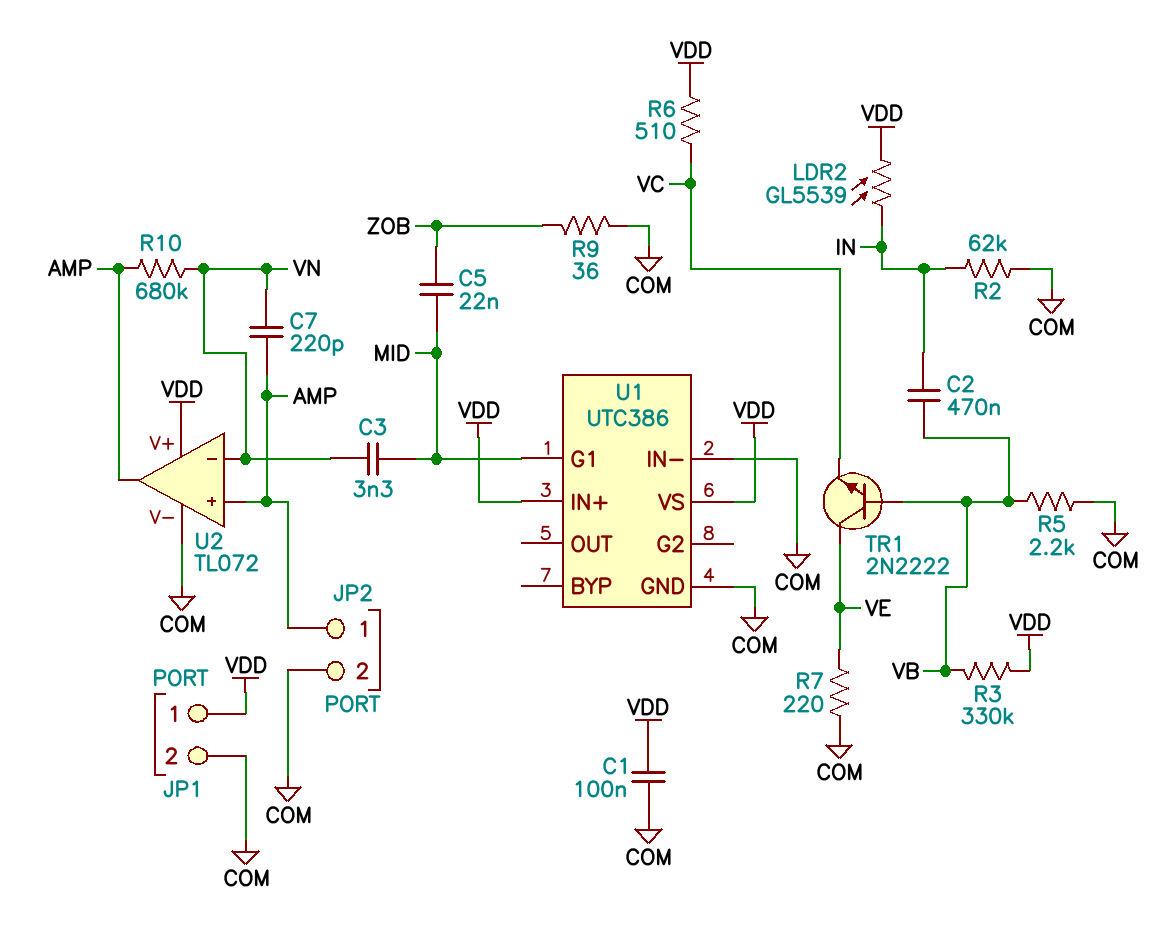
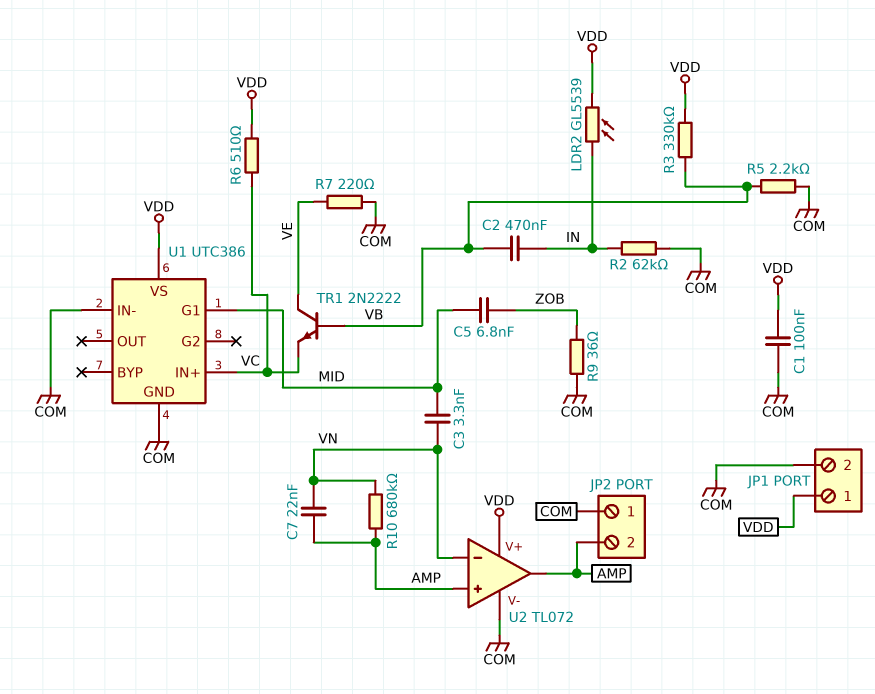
C5: 22nF (MID, ZOB) -> 6.8nF (MID, ZOB)
C7: 220pF (AMP, VN) -> 22nF (AMP, VN)
JP2 pin 1: AMP -> COM
JP2 pin 2: COM -> AMP
U1 pin IN+: VDD -> VC

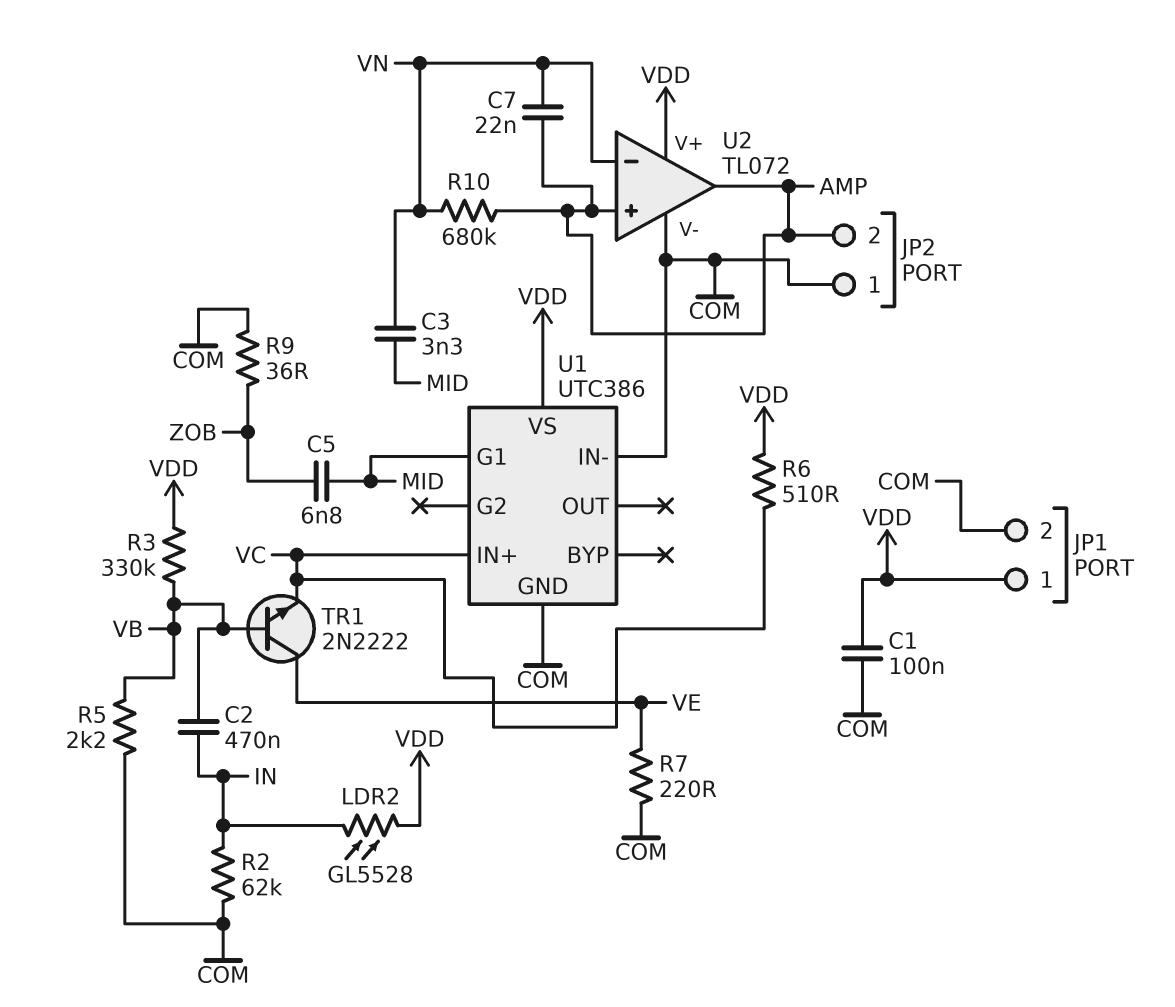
LDR2: GL5539 (IN, VDD) -> GL5528 (IN, VDD)

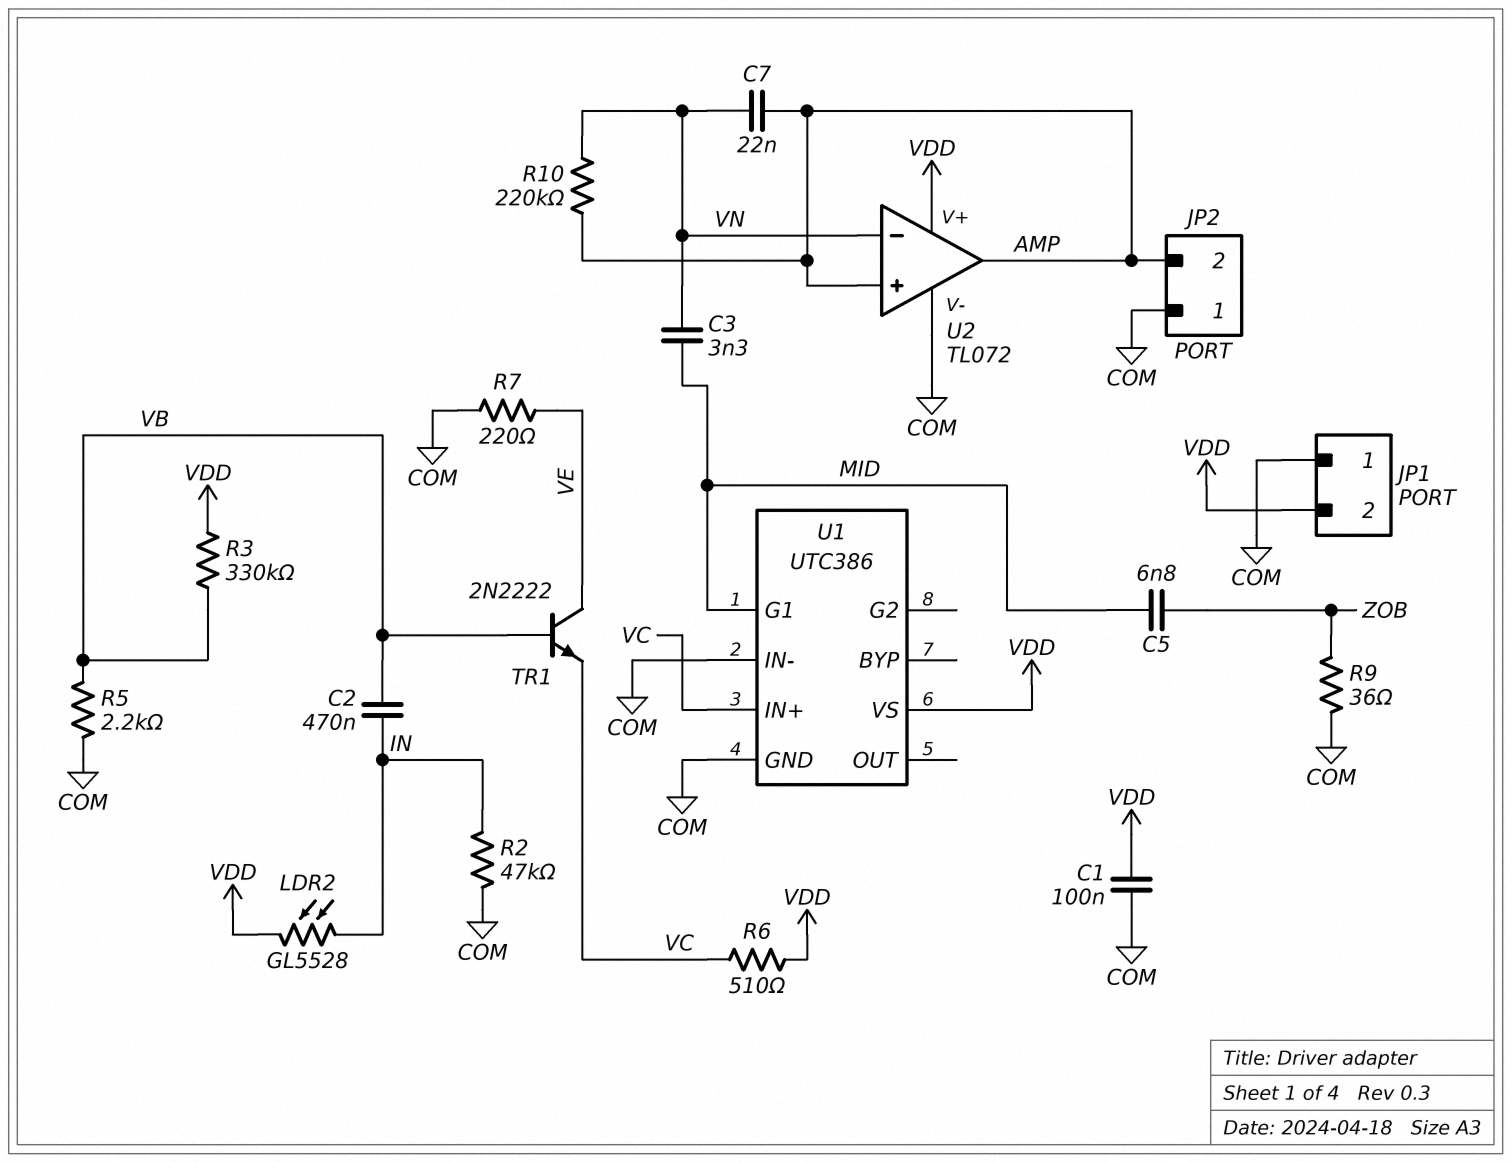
JP1 pin 1: VDD -> COM
JP1 pin 2: COM -> VDD
R2: 62k (COM, IN) -> 47k (COM, IN)
R10: 680k (AMP, VN) -> 220k (AMP, VN)

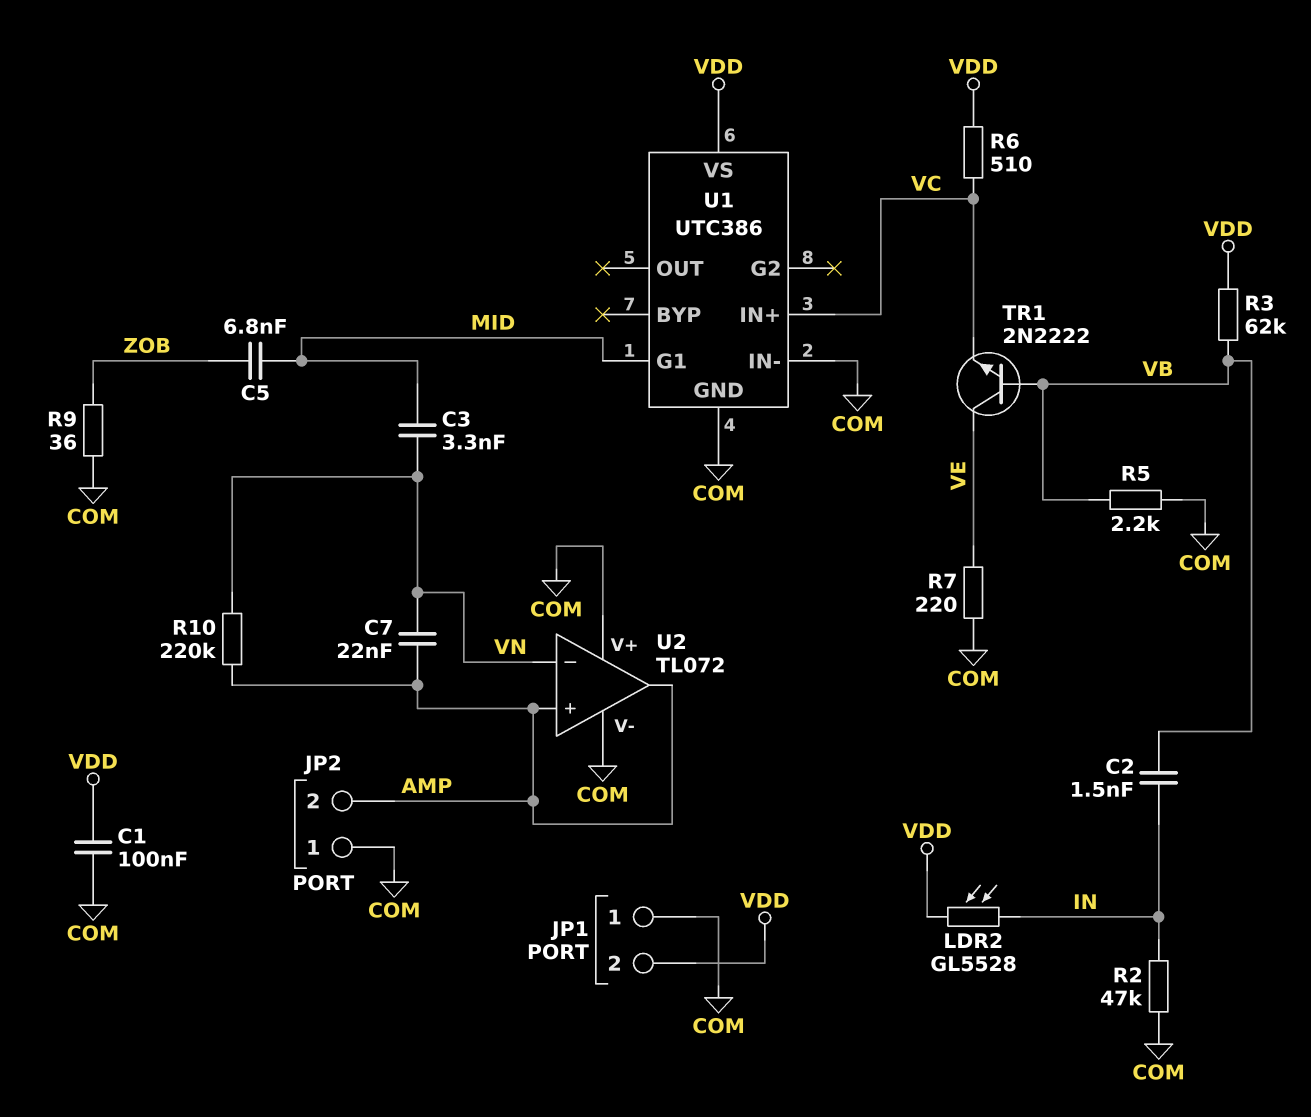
C2: 470nF (IN, VB) -> 1.5nF (IN, VB)
R3: 330k (VB, VDD) -> 62k (VB, VDD)
U2 pin V+: VDD -> COM

